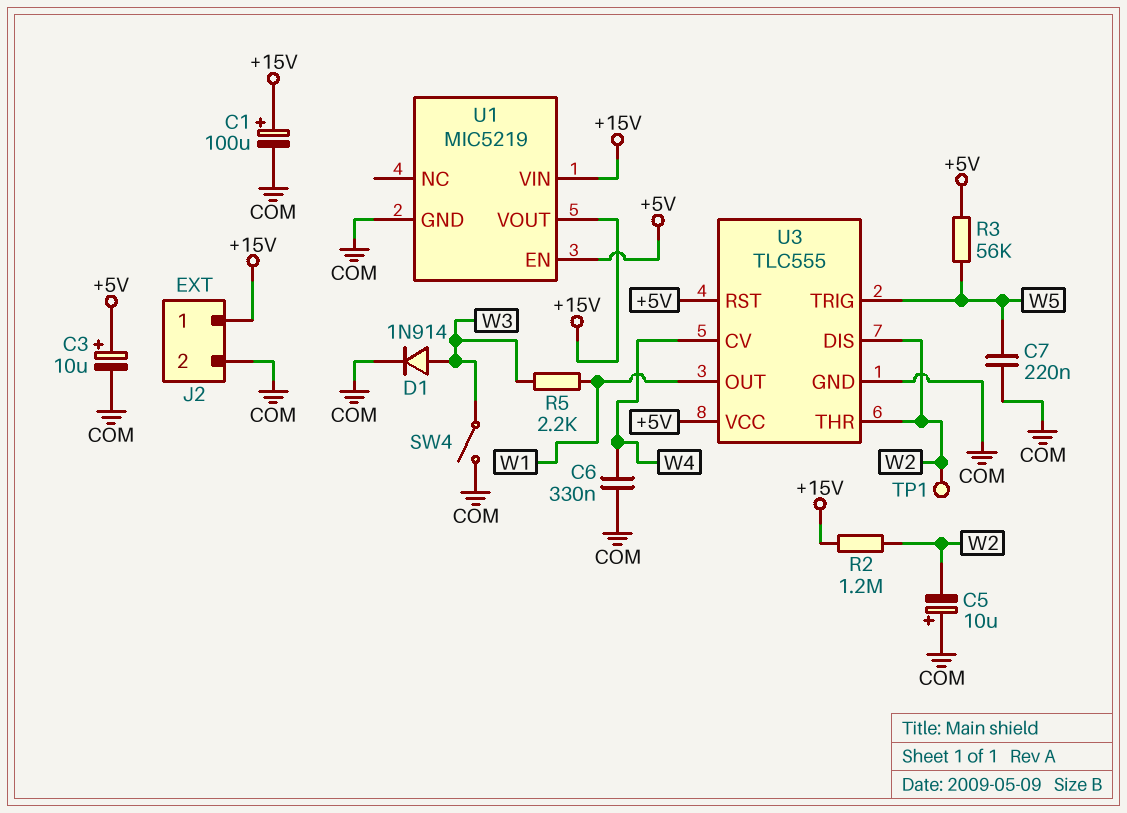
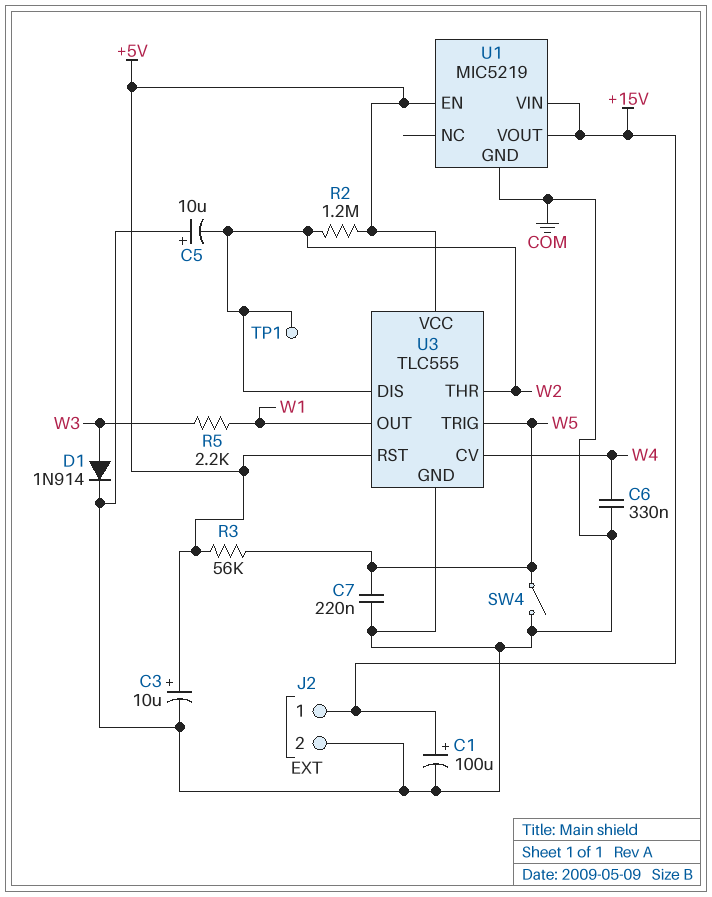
R2: 1.2M (+15V, W2) -> 1.2M (+5V, W2)
SW4: switch (COM, W3) -> switch (COM, W5)

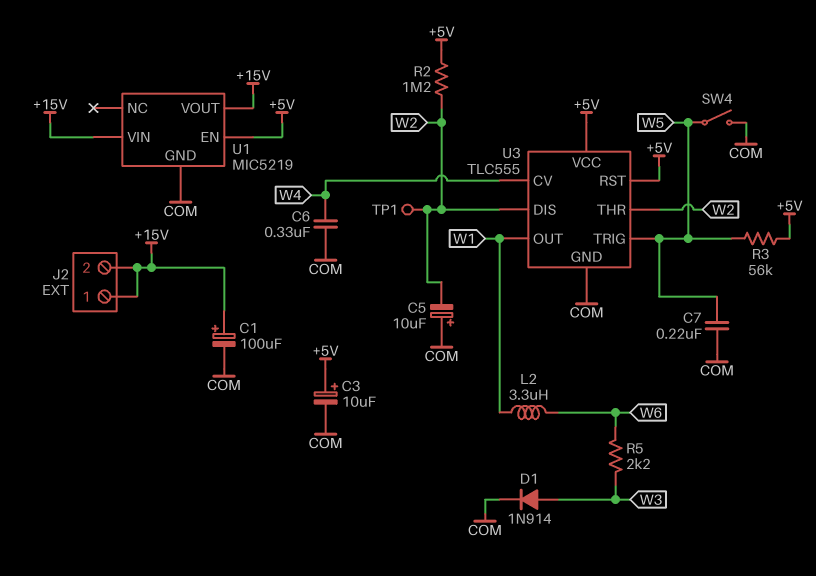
J2 pin 2: COM -> +15V
L2: none -> 3.3uH (W1, W6)
R5: 2.2k (W1, W3) -> 2.2k (W3, W6)

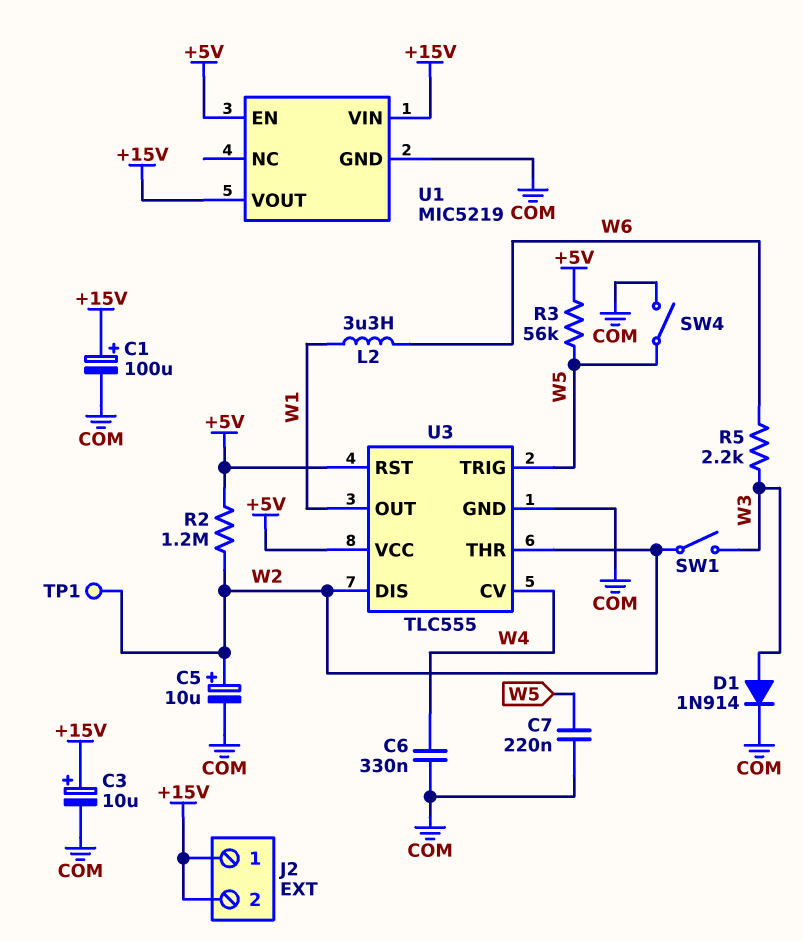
C3: 10uF (plus +5V, minus COM) -> 10uF (plus +15V, minus COM)
C5: 10uF (plus COM, minus W2) -> 10uF (plus W2, minus COM)
SW1: none -> switch (W2, W3)

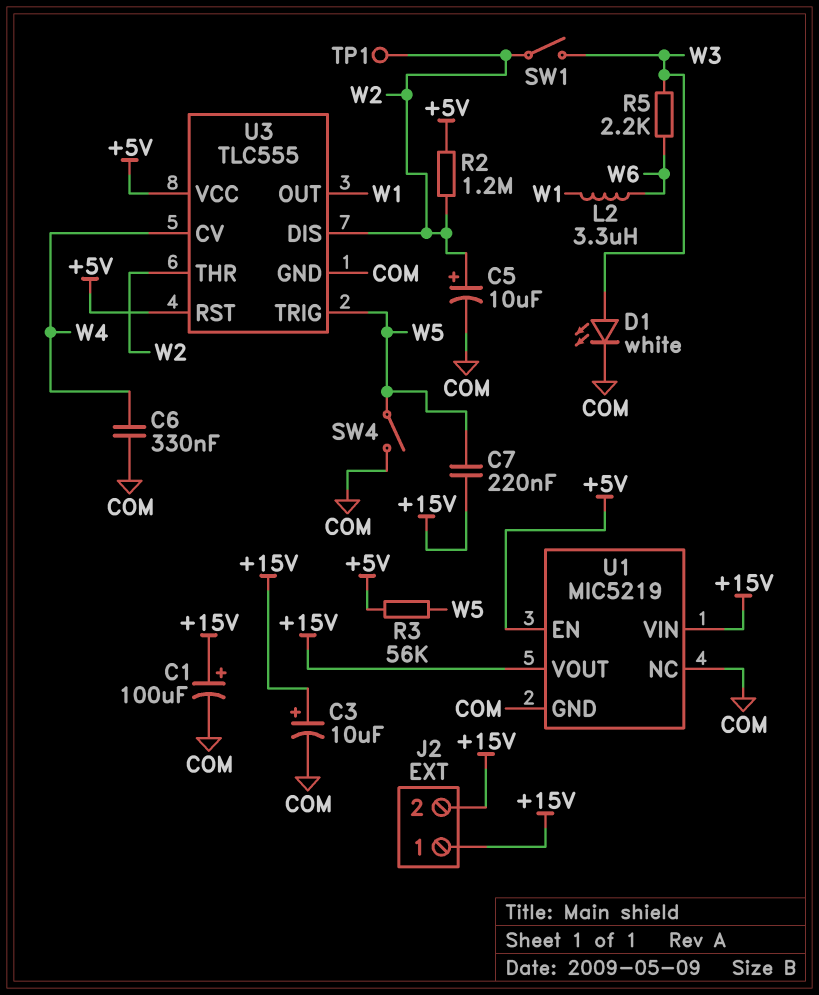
C7: 220nF (COM, W5) -> 220nF (+15V, W5)
D1: diode 1N914 (A W3, K COM) -> LED white (A W3, K COM)
U1 pin NC: none -> COM

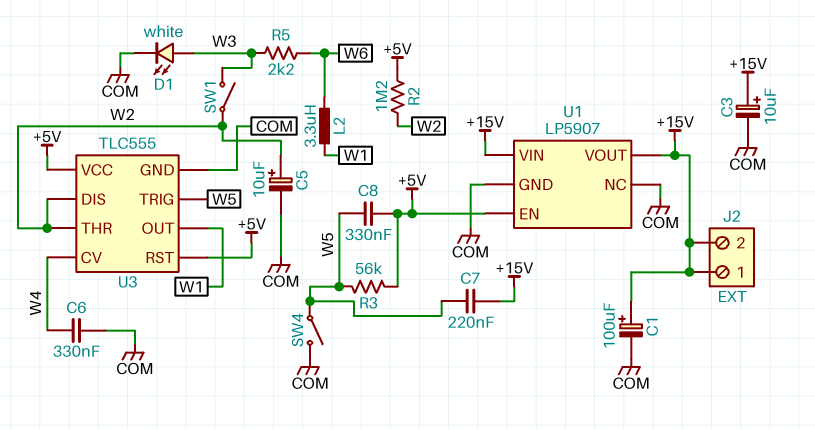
C8: none -> 330nF (+5V, W5)
TP1: test point (W2) -> none
U1: MIC5219 -> LP5907

